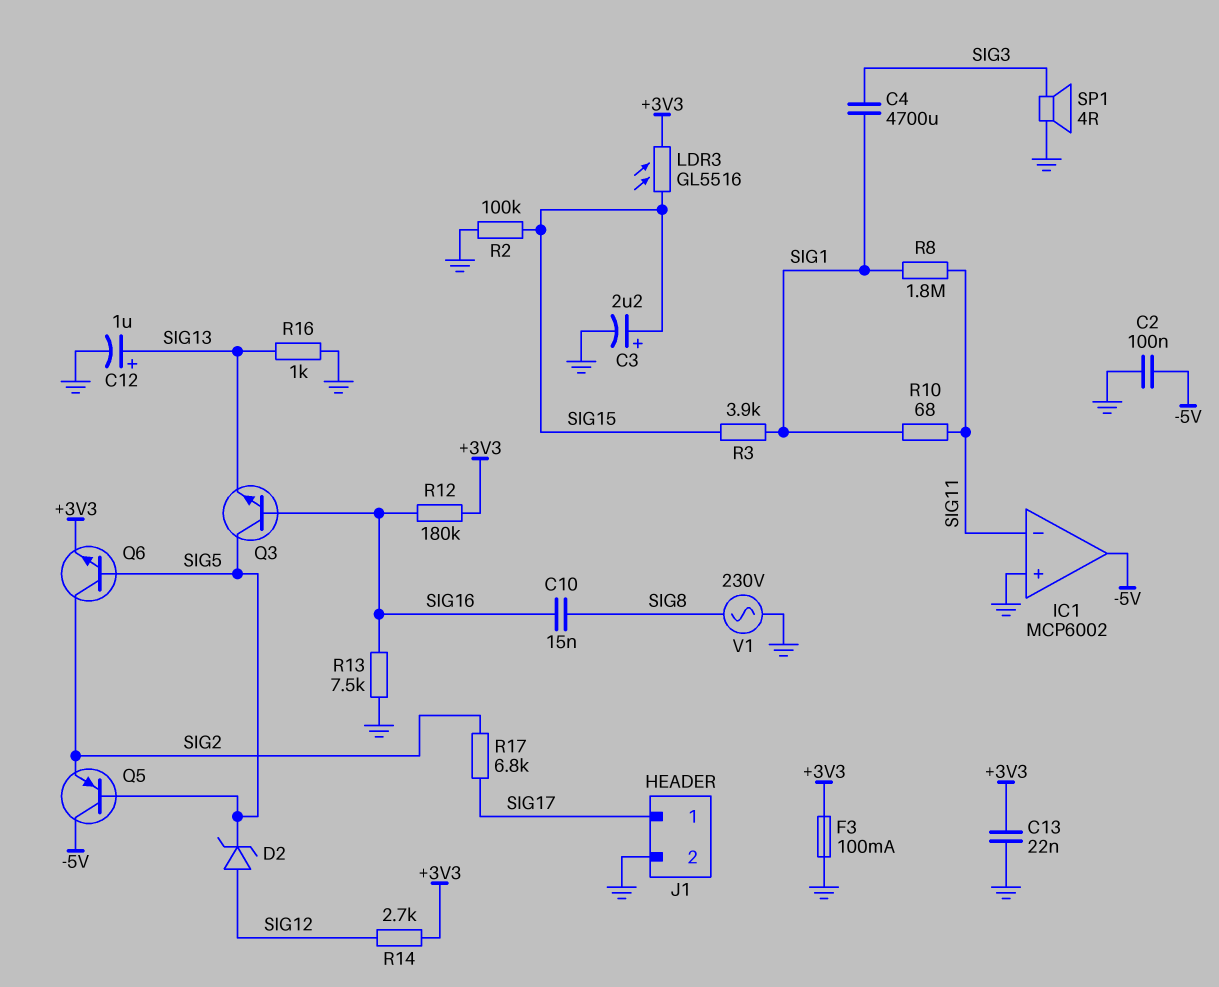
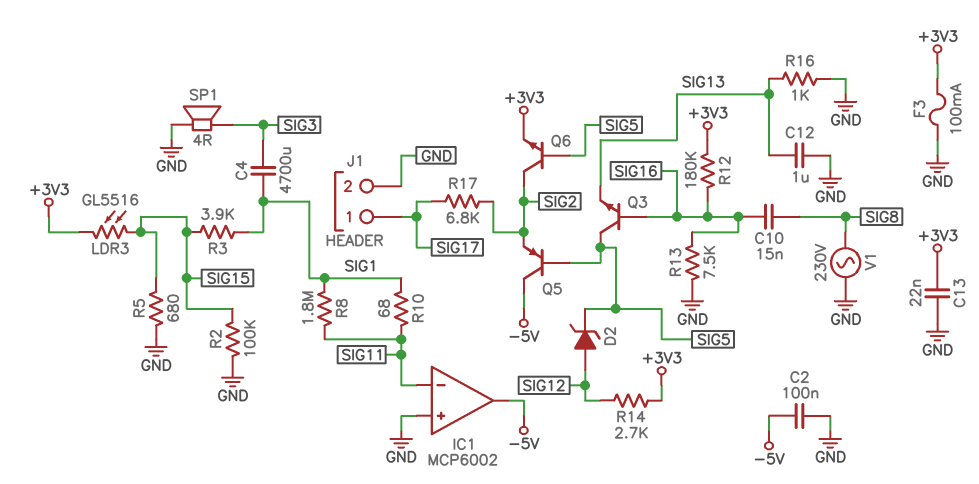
C3: 2.2uF (plus SIG15, minus GND) -> none
C12: 1uF (plus SIG13, minus GND) -> 1uF (GND, SIG13)
R5: none -> 680 (GND, SIG15)

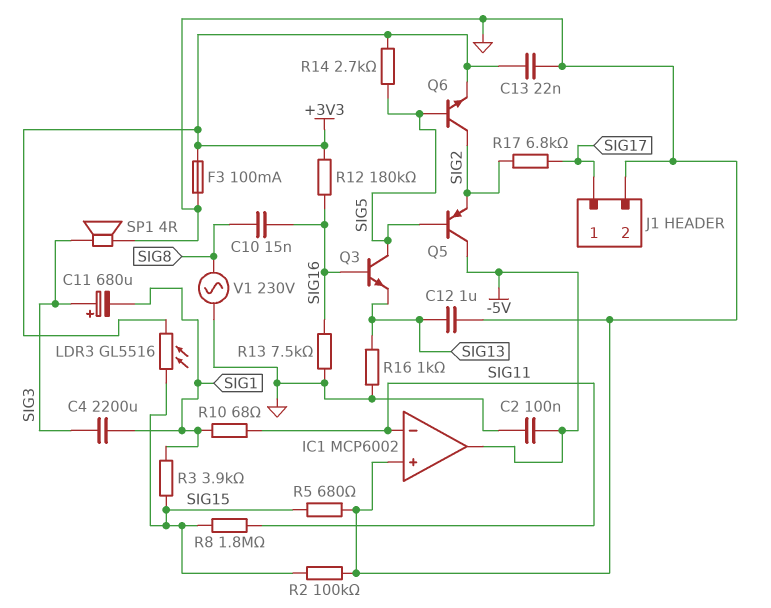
C4: 4700uF (SIG1, SIG3) -> 2200uF (SIG1, SIG3)
C11: none -> 680uF (plus SIG3, minus SIG1)
D2: zener (A SIG12, K SIG5) -> none
R8: 1.8M (SIG1, SIG11) -> 1.8M (SIG11, SIG15)
R14: 2.7k (+3V3, SIG12) -> 2.7k (+3V3, SIG5)

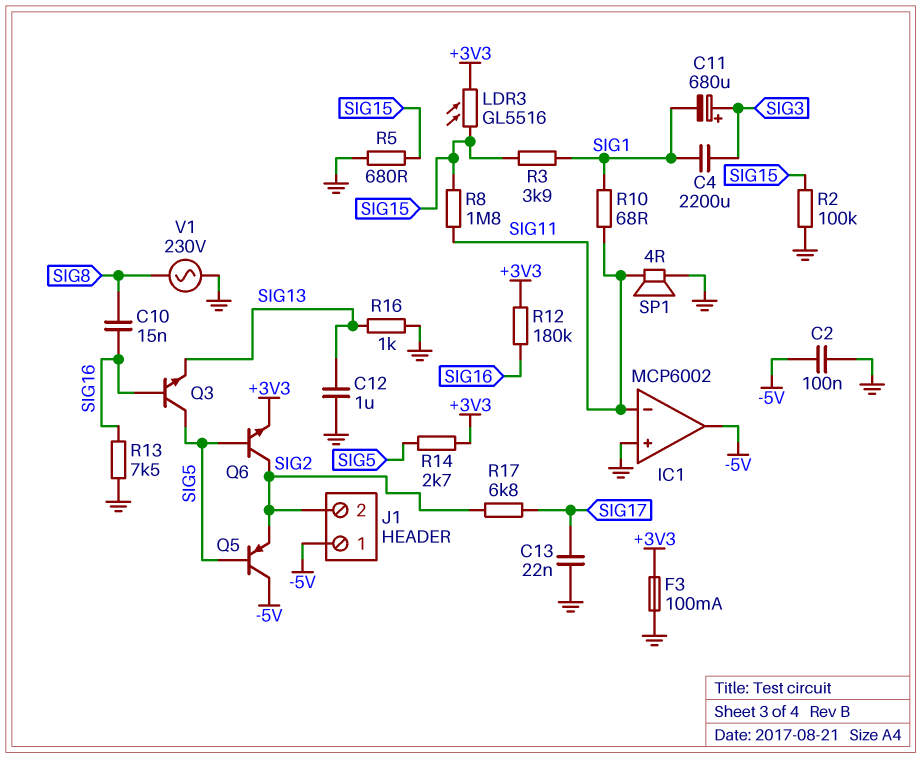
C13: 22nF (+3V3, GND) -> 22nF (GND, SIG17)
J1 pin 1: SIG17 -> -5V
J1 pin 2: GND -> SIG2
SP1: speaker 4R (GND, SIG3) -> speaker 4R (GND, SIG11)

